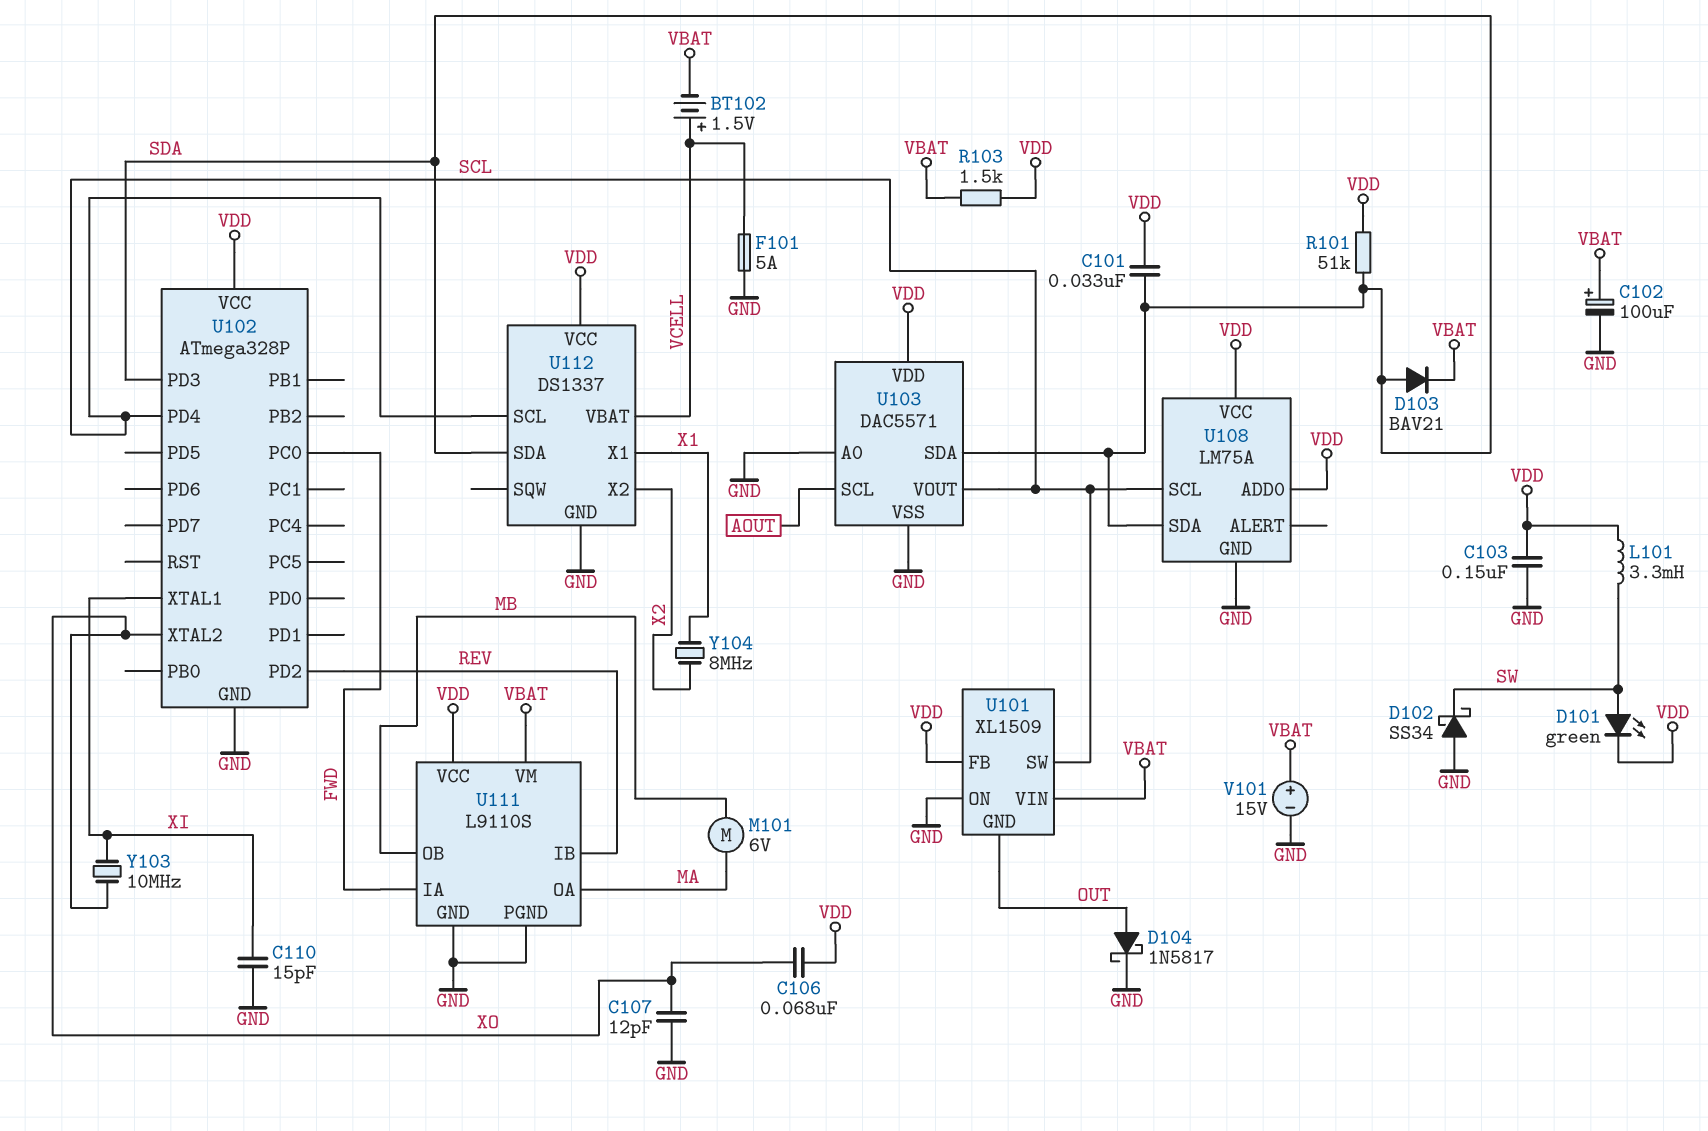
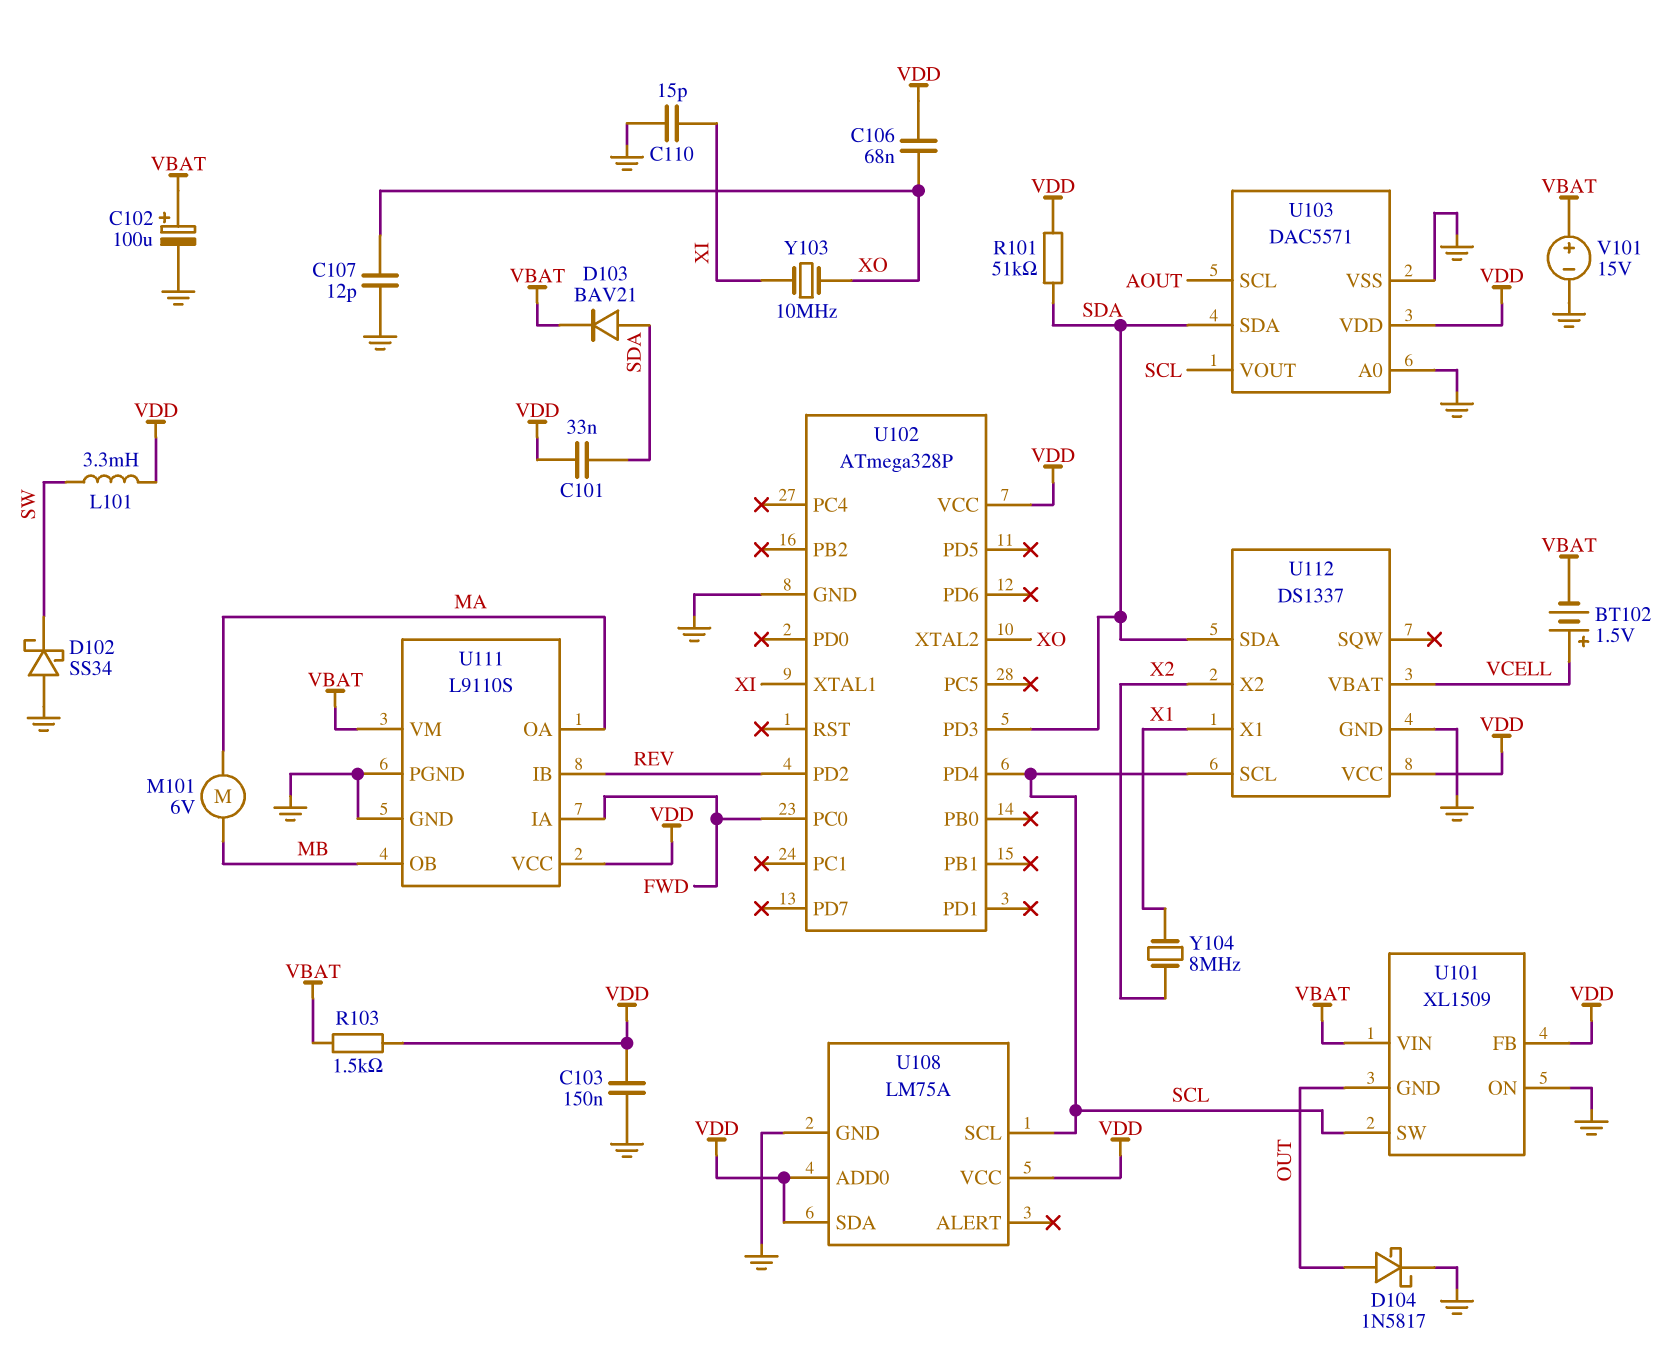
D101: LED green (A SW, K VDD) -> none
F101: 5A (GND, VCELL) -> none
U108 pin SDA: SDA -> VDD

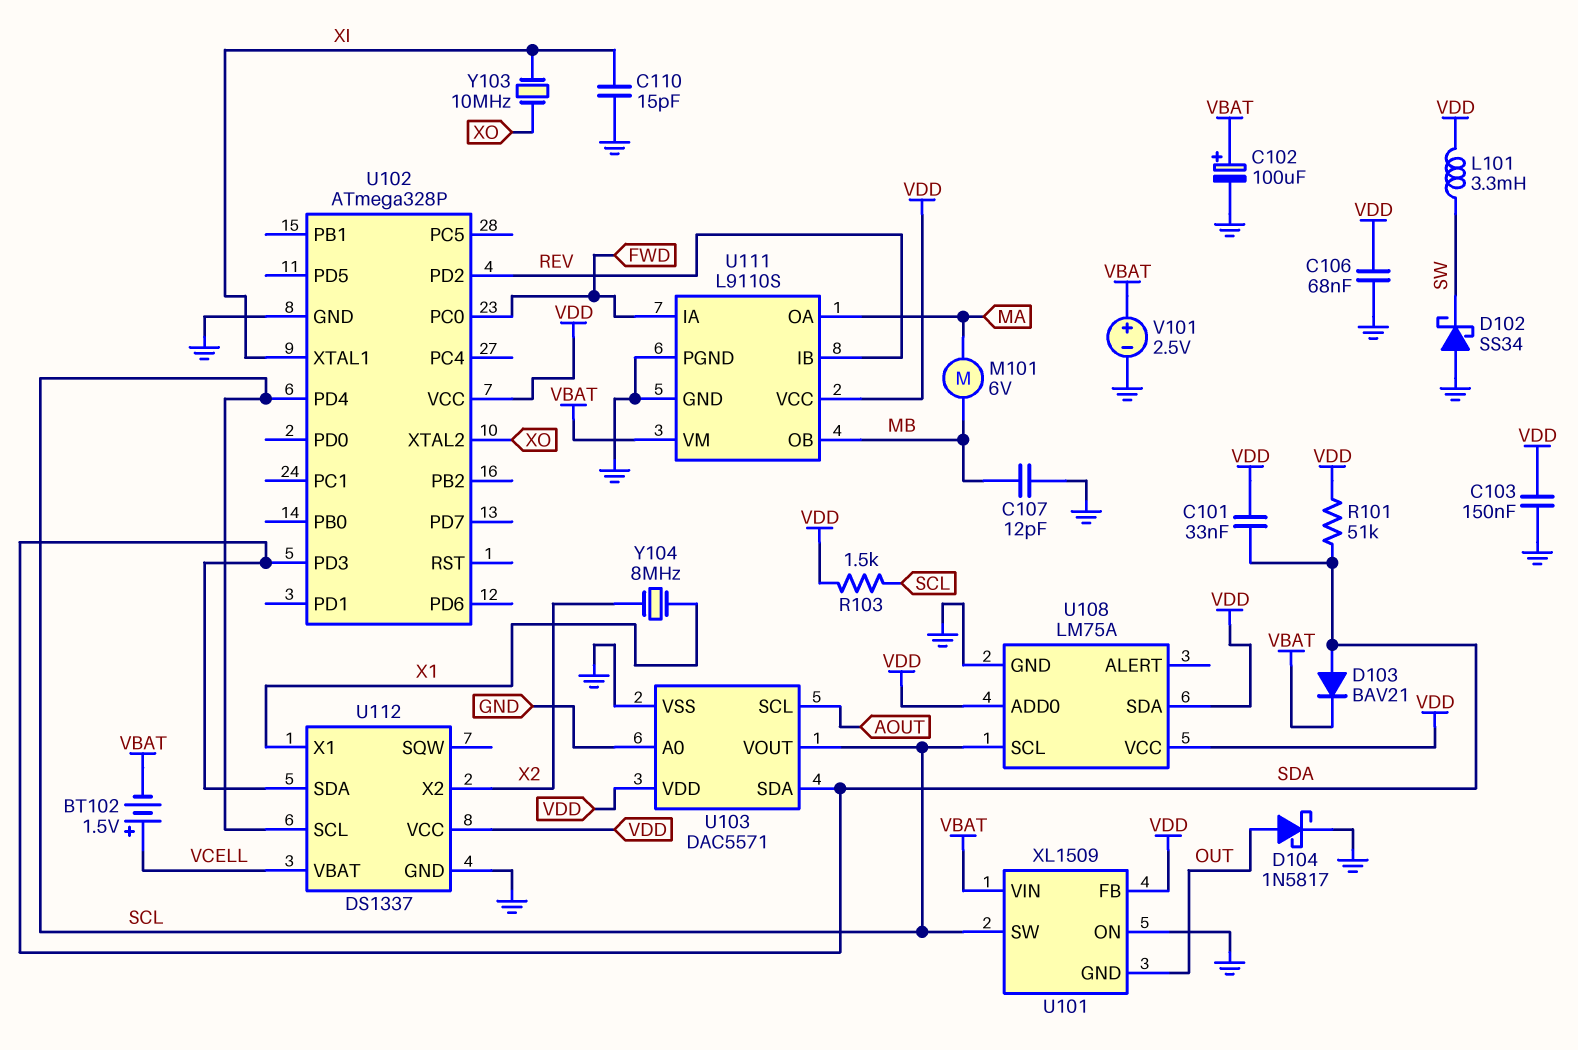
C106: 68nF (VDD, XO) -> 68nF (GND, VDD)
C107: 12pF (GND, XO) -> 12pF (GND, MB)
R103: 1.5k (VBAT, VDD) -> 1.5k (SCL, VDD)
V101: 15V (plus VBAT, minus GND) -> 2.5V (plus VBAT, minus GND)

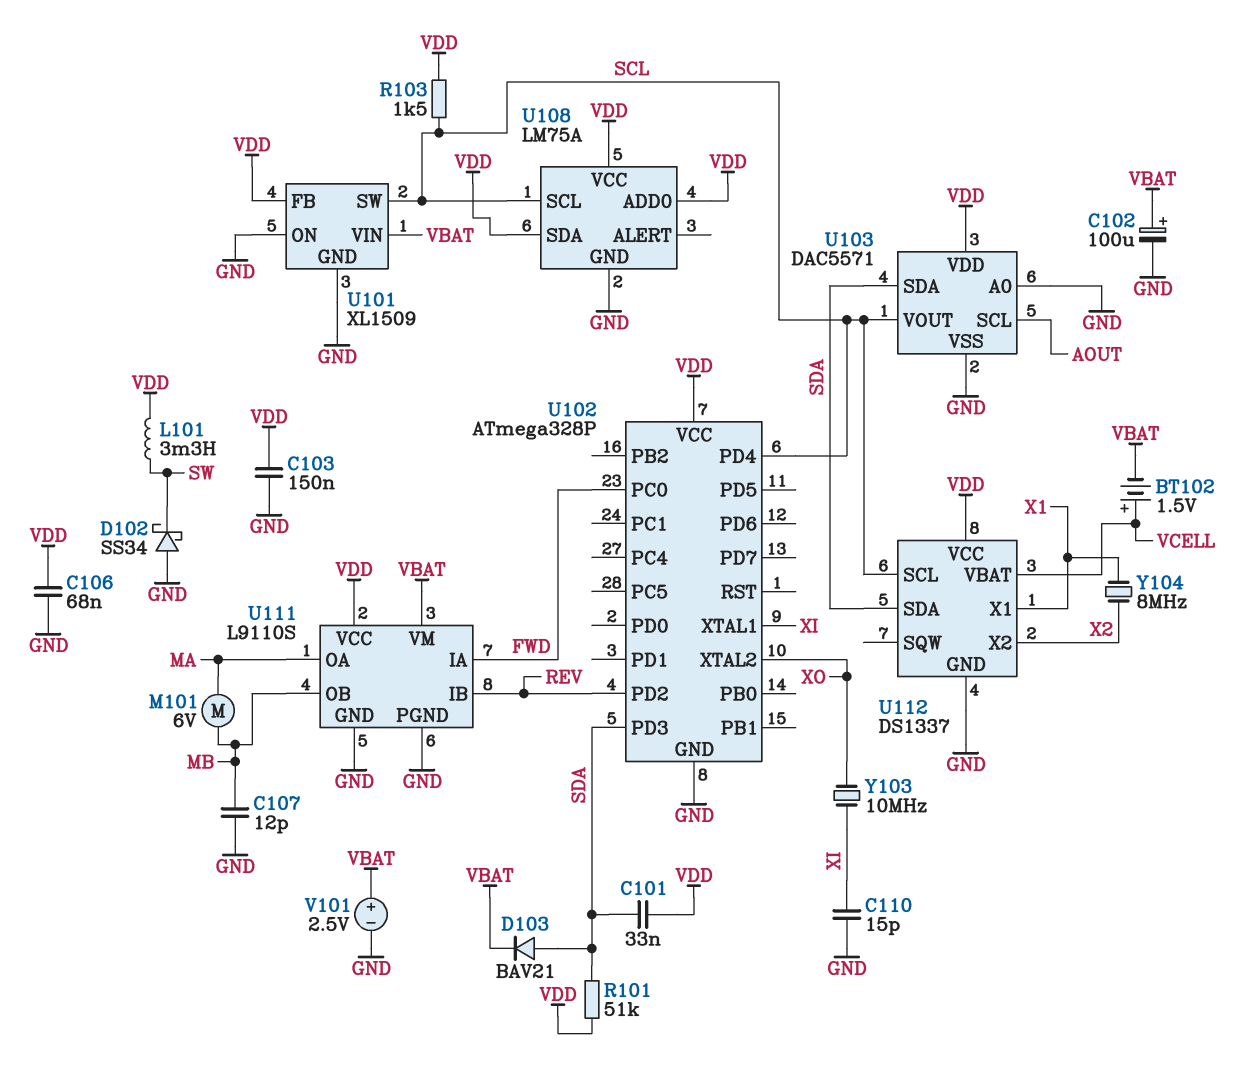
D104: schottky 1N5817 (A OUT, K GND) -> none
U101 pin GND: OUT -> GND

